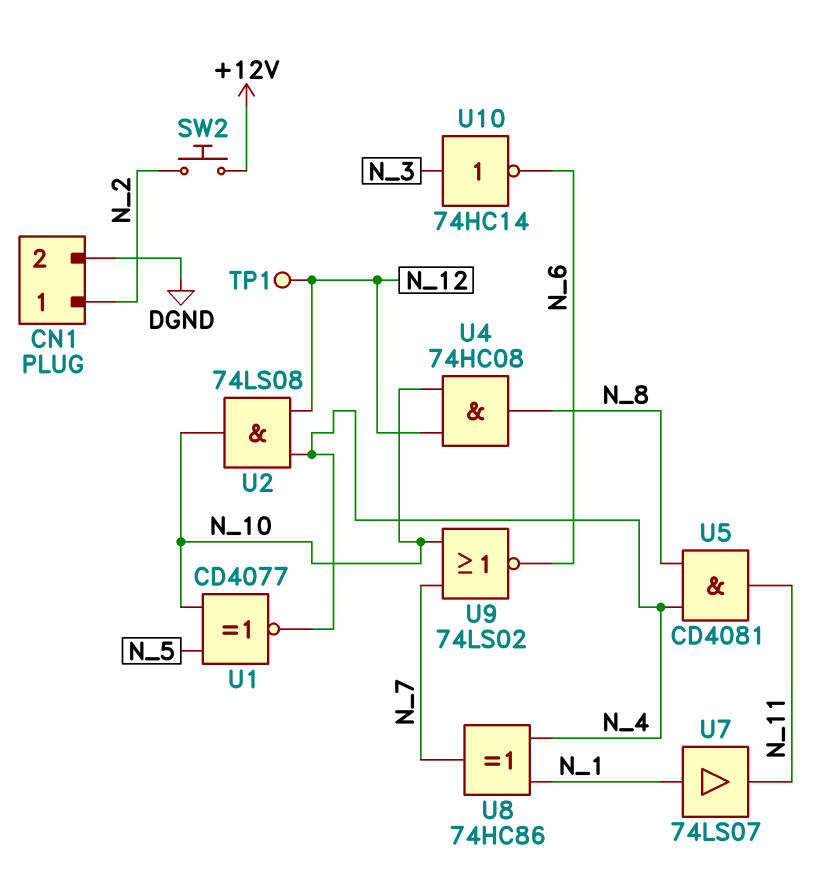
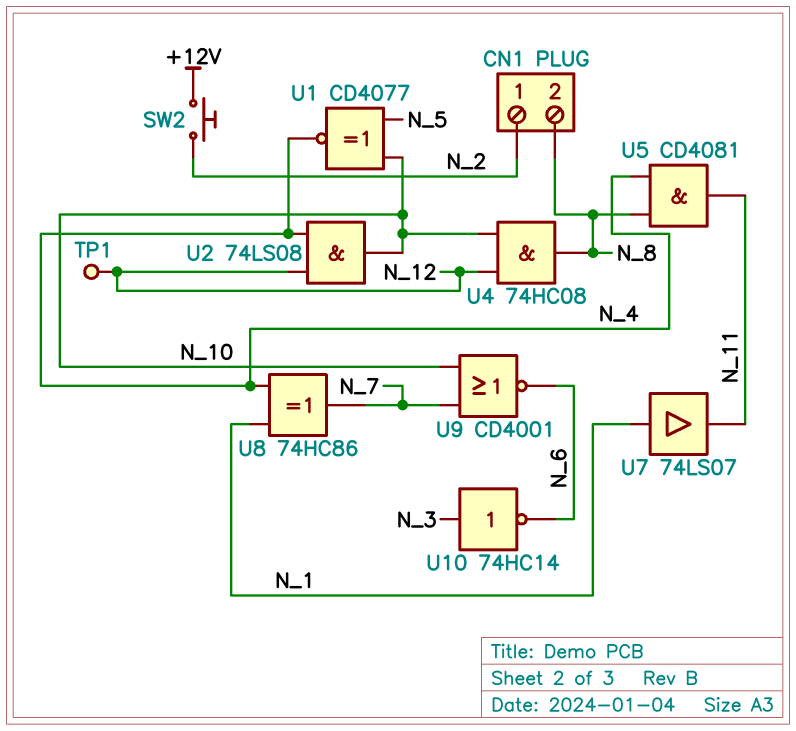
CN1 pin 2: DGND -> N_8
U9: NOR 74LS02 (in N_7, in N_10, out N_6) -> NOR CD4001 (in N_7, in N_10, out N_6)

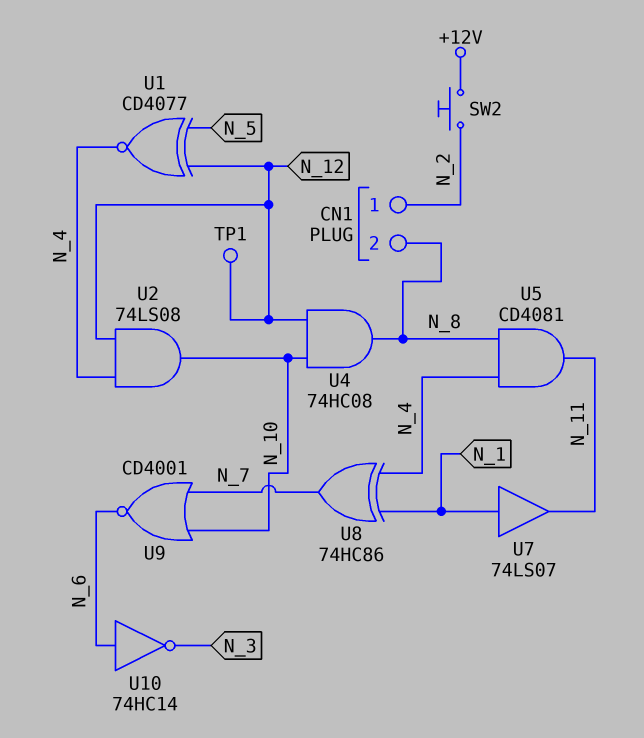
U1: XNOR CD4077 (in N_5, in N_10, out N_4) -> XNOR CD4077 (in N_5, in N_12, out N_4)
U10: NOT 74HC14 (in N_3, out N_6) -> NOT 74HC14 (in N_6, out N_3)

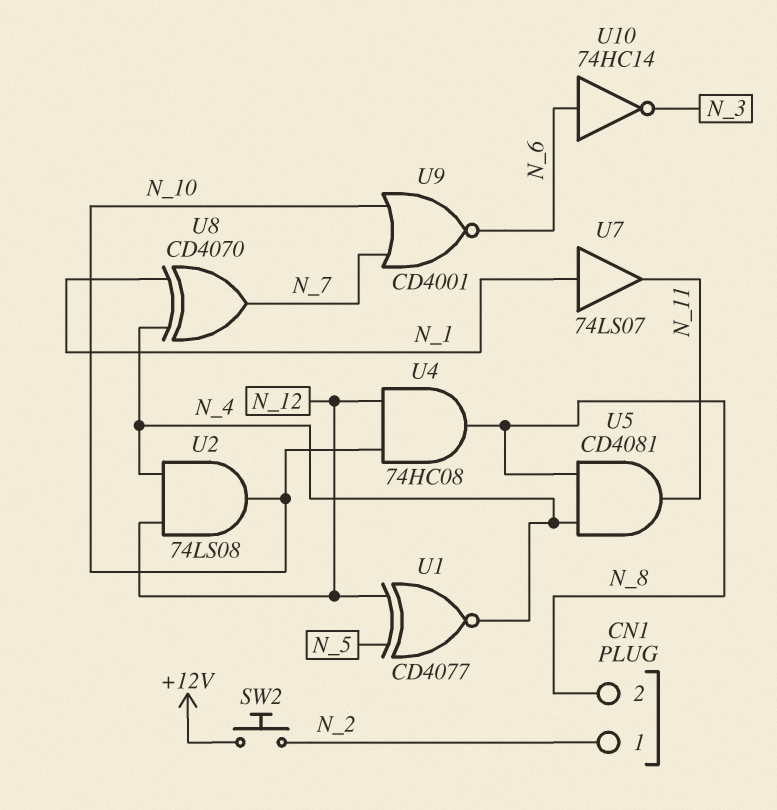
TP1: test point (N_12) -> none
U8: XOR 74HC86 (in N_1, in N_4, out N_7) -> XOR CD4070 (in N_1, in N_4, out N_7)

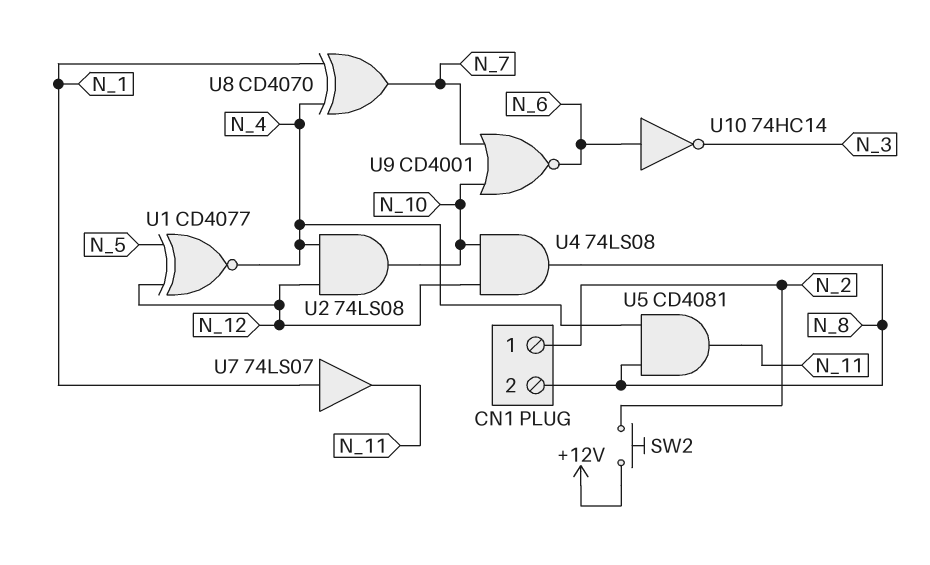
U4: AND 74HC08 (in N_10, in N_12, out N_8) -> AND 74LS08 (in N_10, in N_12, out N_8)

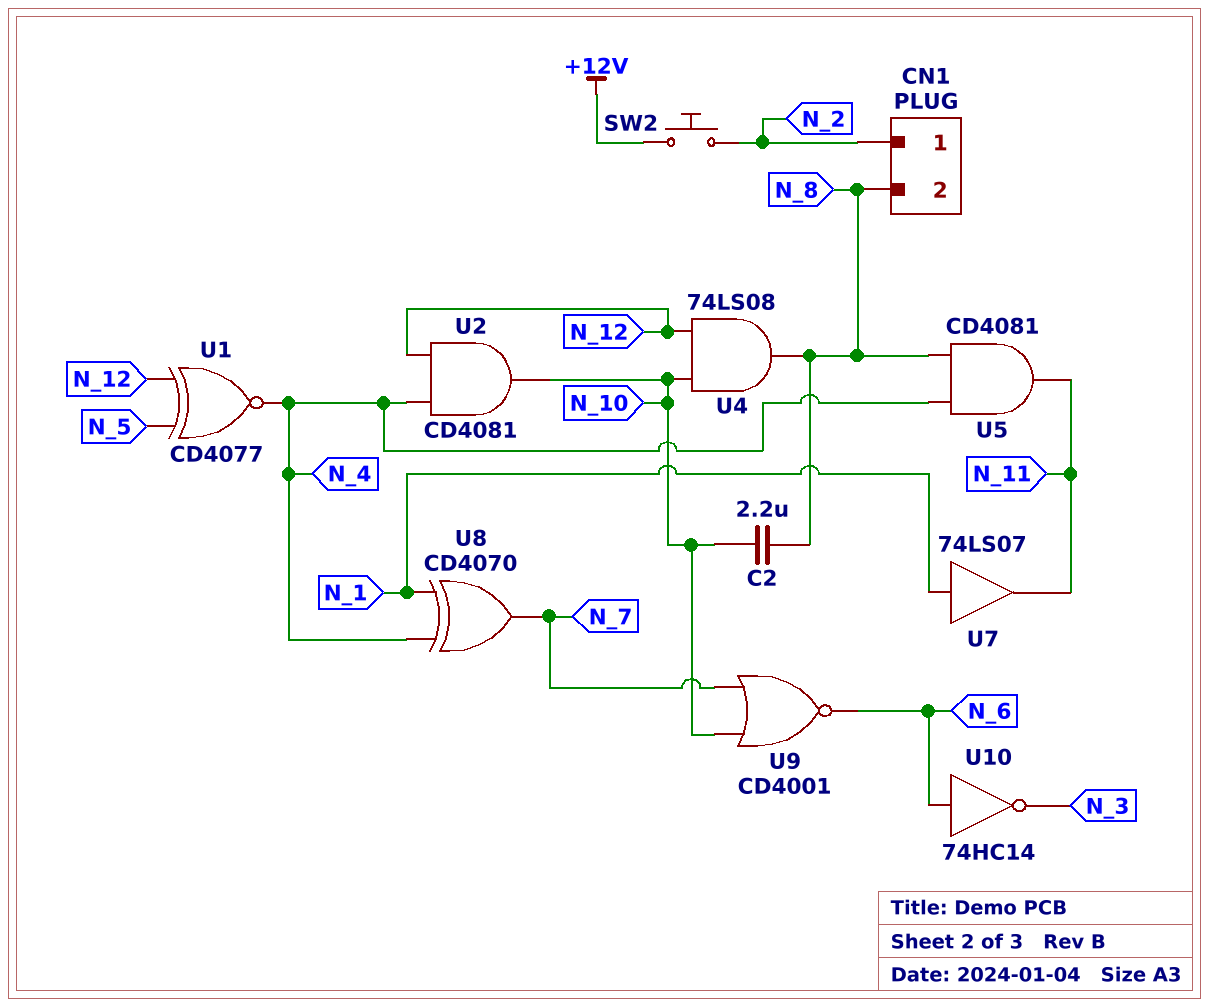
C2: none -> 2.2uF (N_8, N_10)
U2: AND 74LS08 (in N_4, in N_12, out N_10) -> AND CD4081 (in N_4, in N_12, out N_10)

